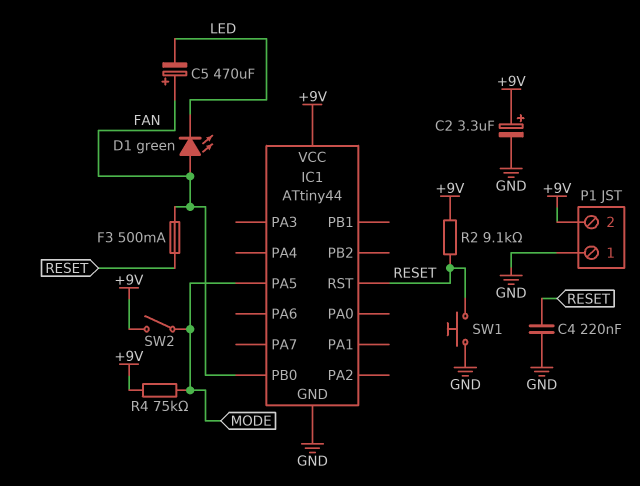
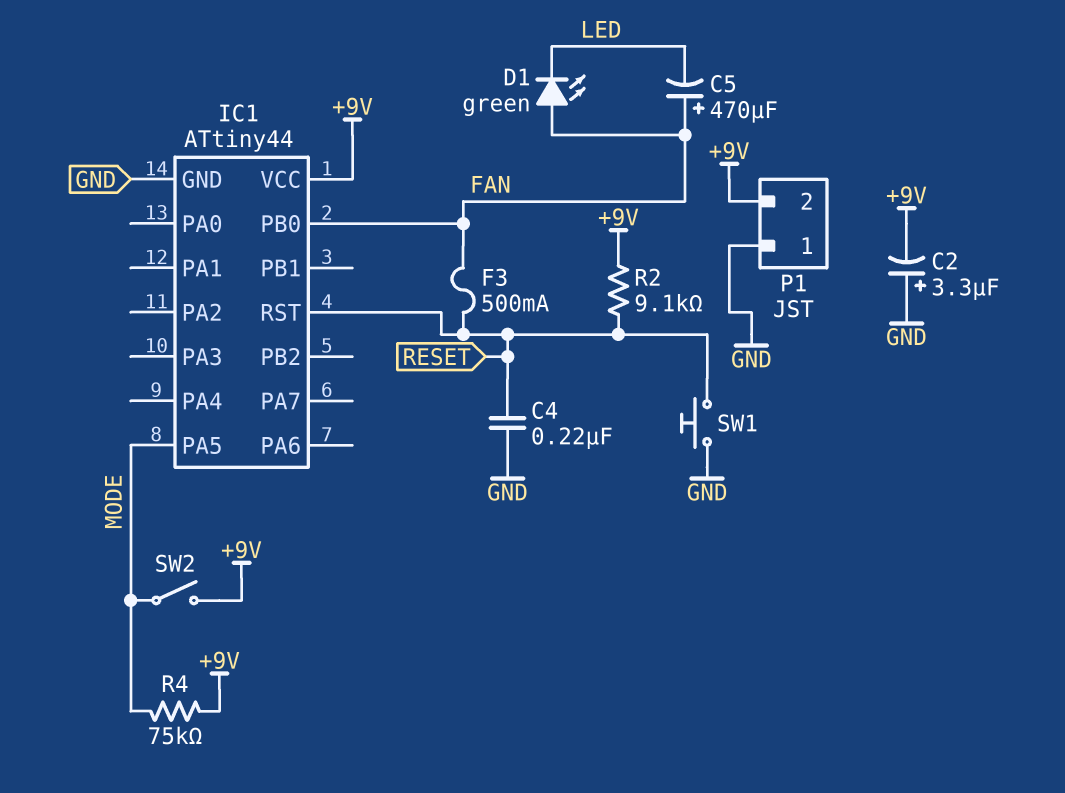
C2: 3.3uF (plus +9V, minus GND) -> 3.3uF (plus GND, minus +9V)

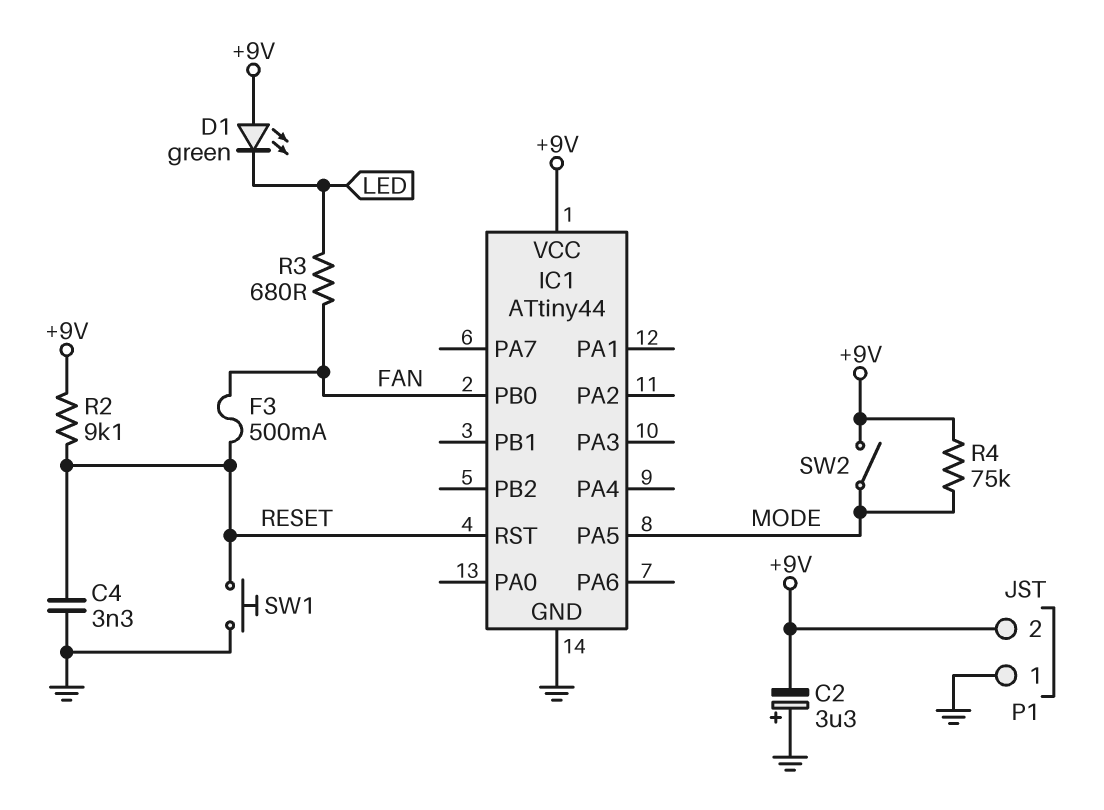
C4: 220nF (GND, RESET) -> 3.3nF (GND, RESET)
C5: 470uF (plus FAN, minus LED) -> none
D1: LED green (A FAN, K LED) -> LED green (A +9V, K LED)
R3: none -> 680 (FAN, LED)

